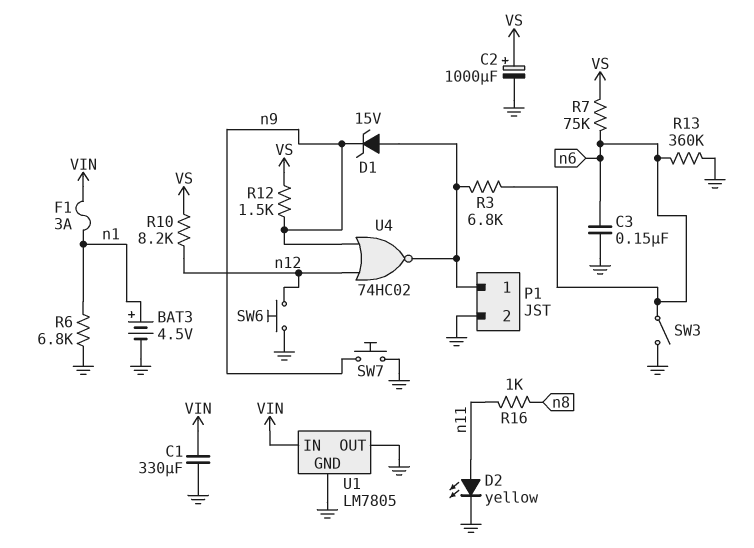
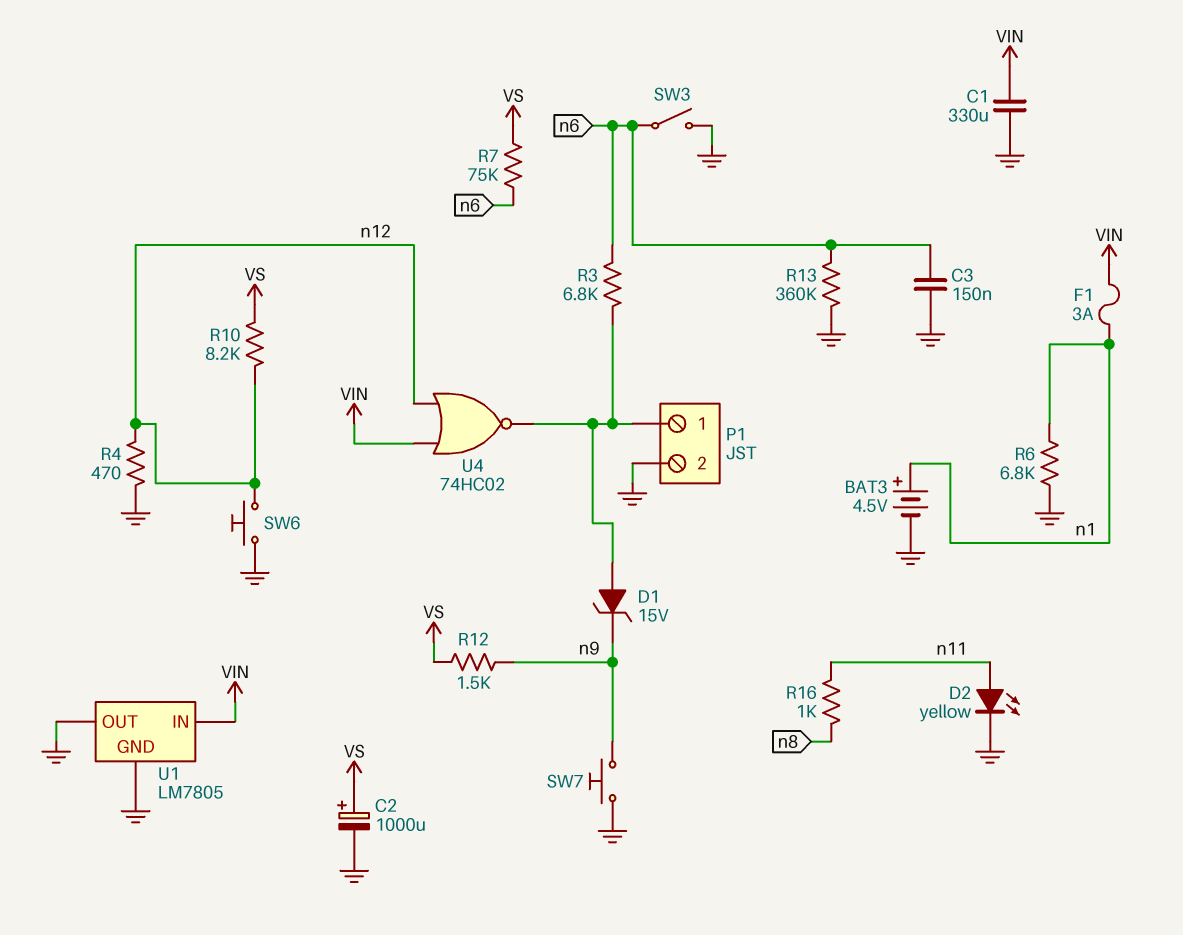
R4: none -> 470 (GND, n12)
U4: NOR 74HC02 (in n9, in n12, out P1/1) -> NOR 74HC02 (in VIN, in n12, out P1/1)

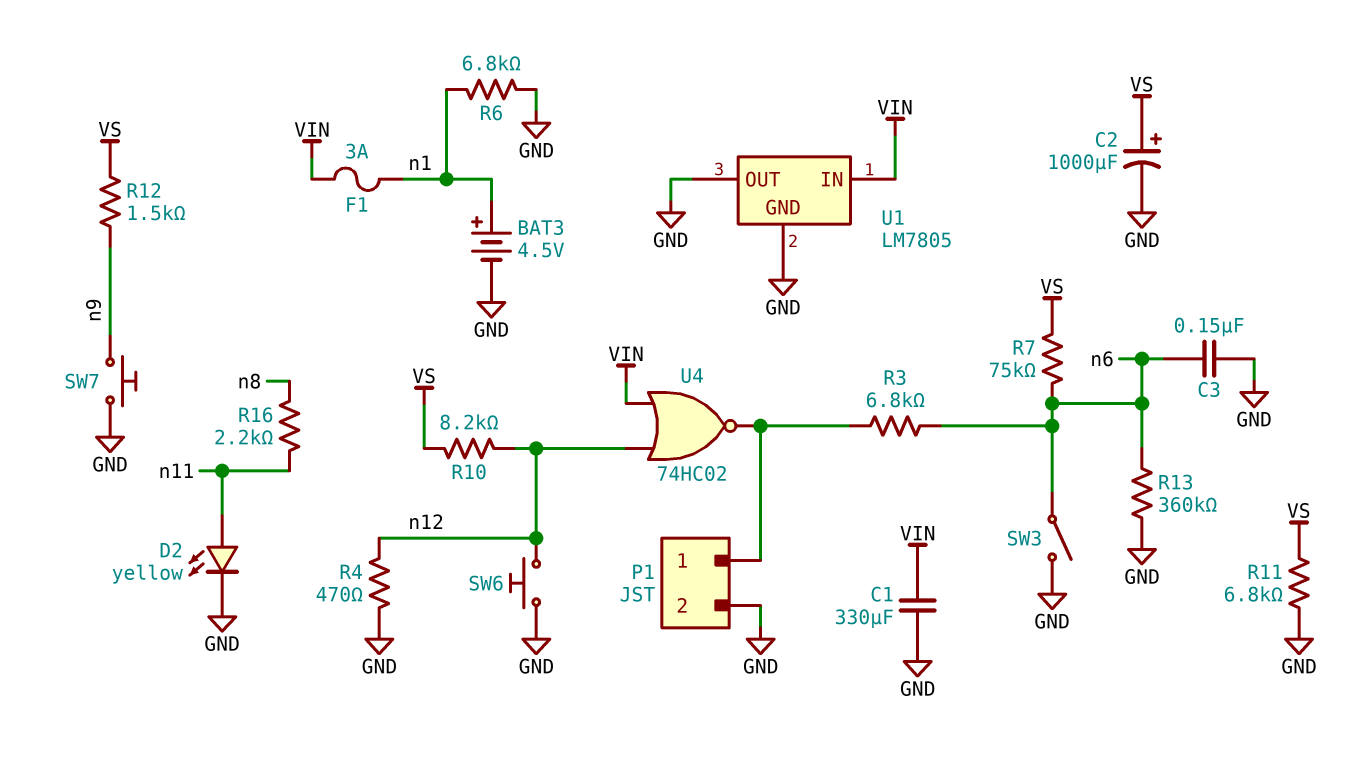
D1: zener 15V (A P1/1, K n9) -> none
R11: none -> 6.8k (GND, VS)
R16: 1k (n8, n11) -> 2.2k (n8, n11)

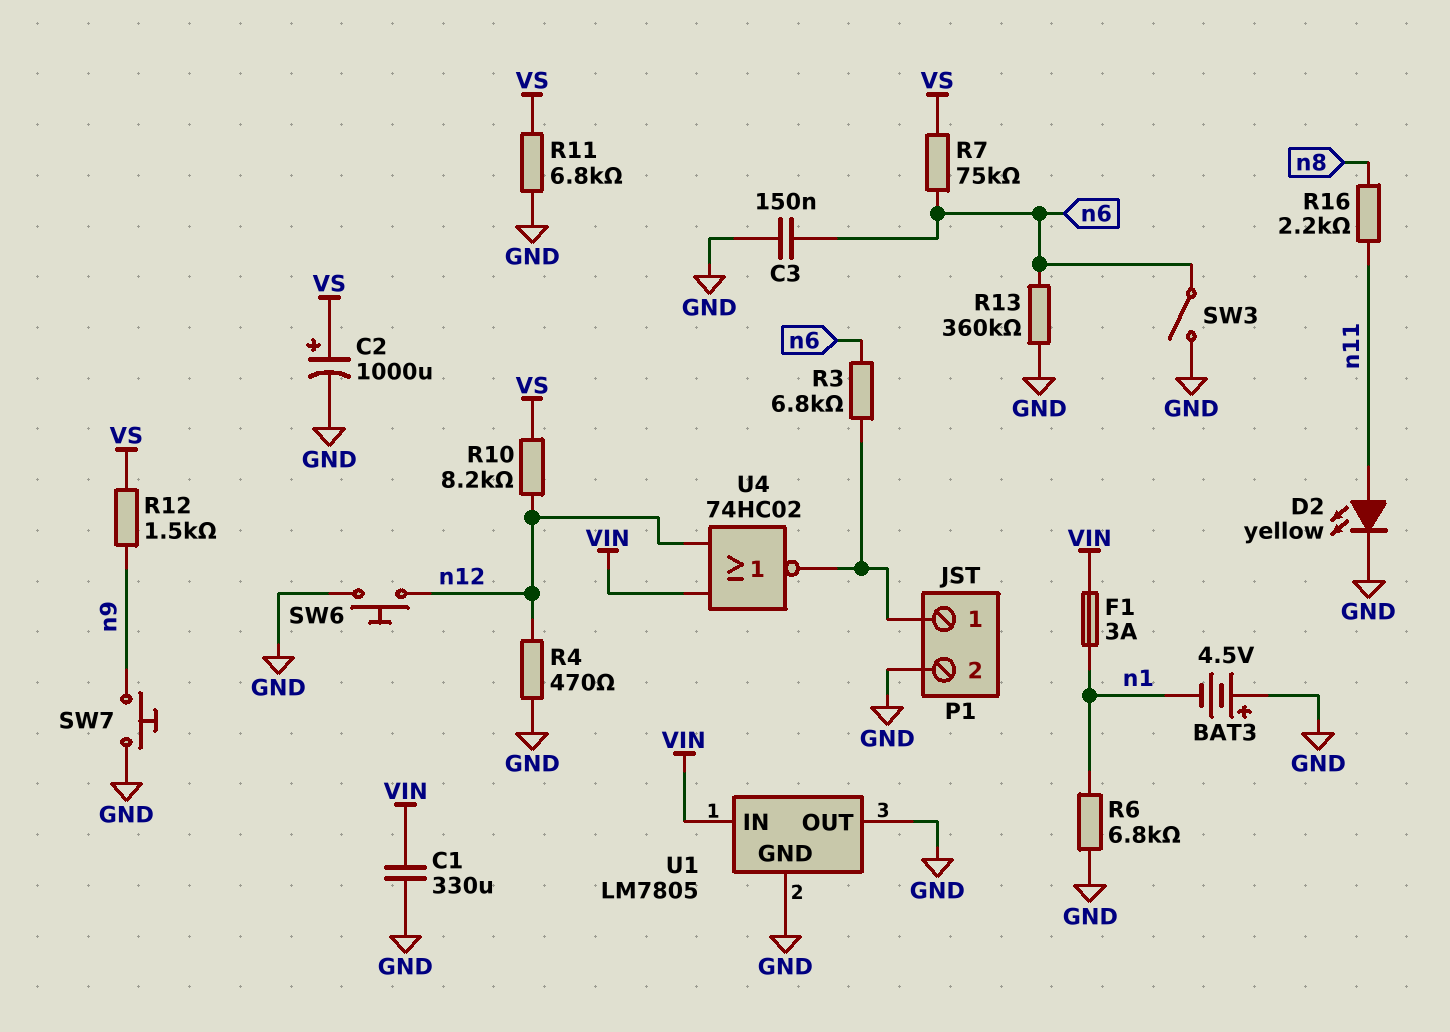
BAT3: 4.5V (plus n1, minus GND) -> 4.5V (plus GND, minus n1)

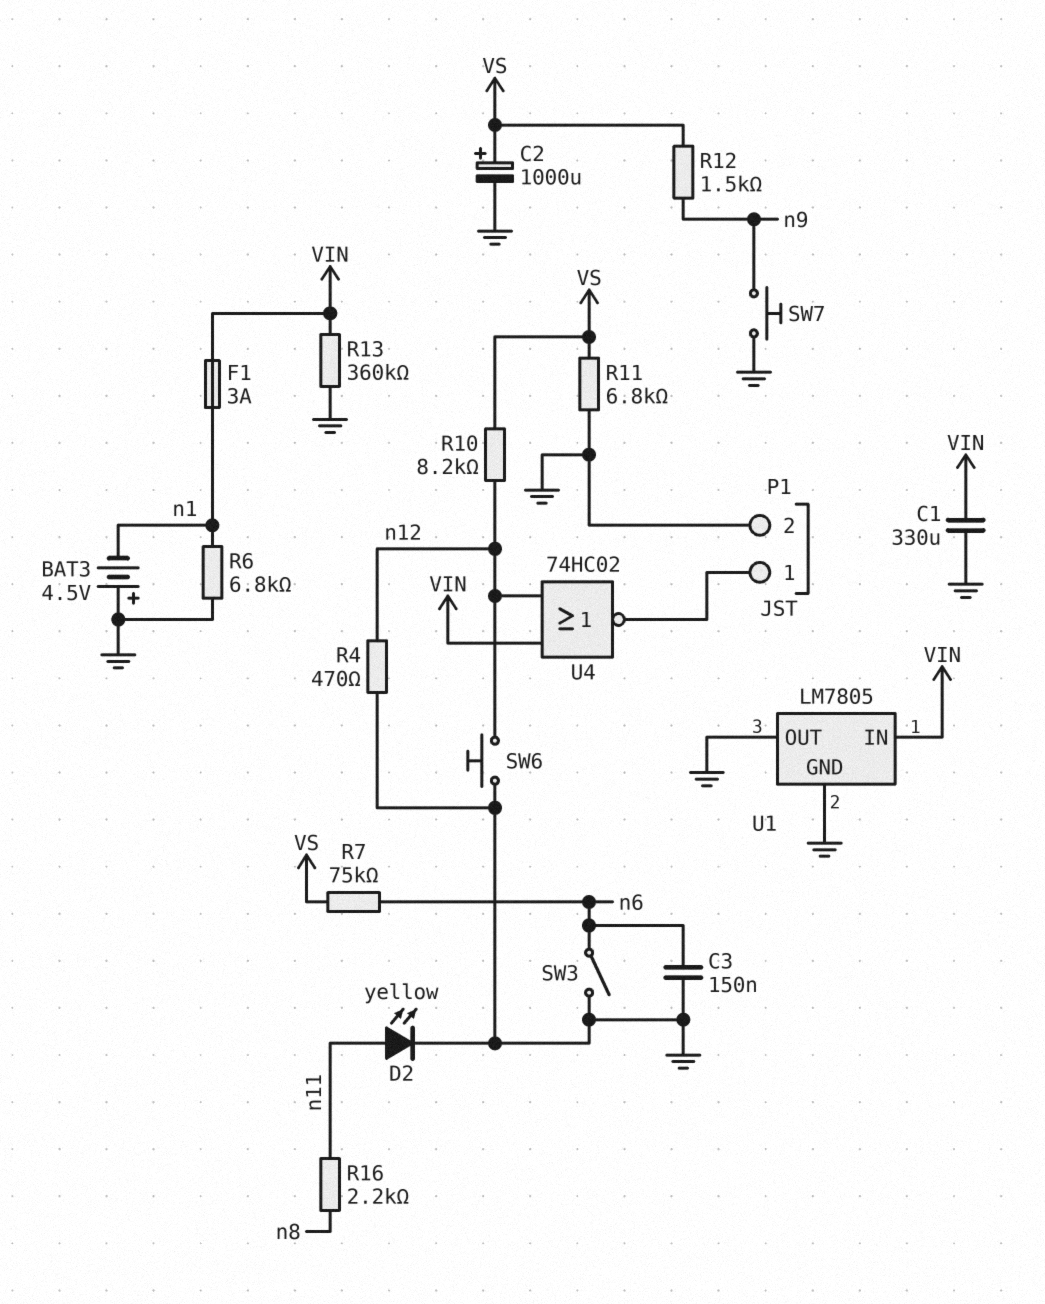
R3: 6.8k (P1/1, n6) -> none
R13: 360k (GND, n6) -> 360k (GND, VIN)

